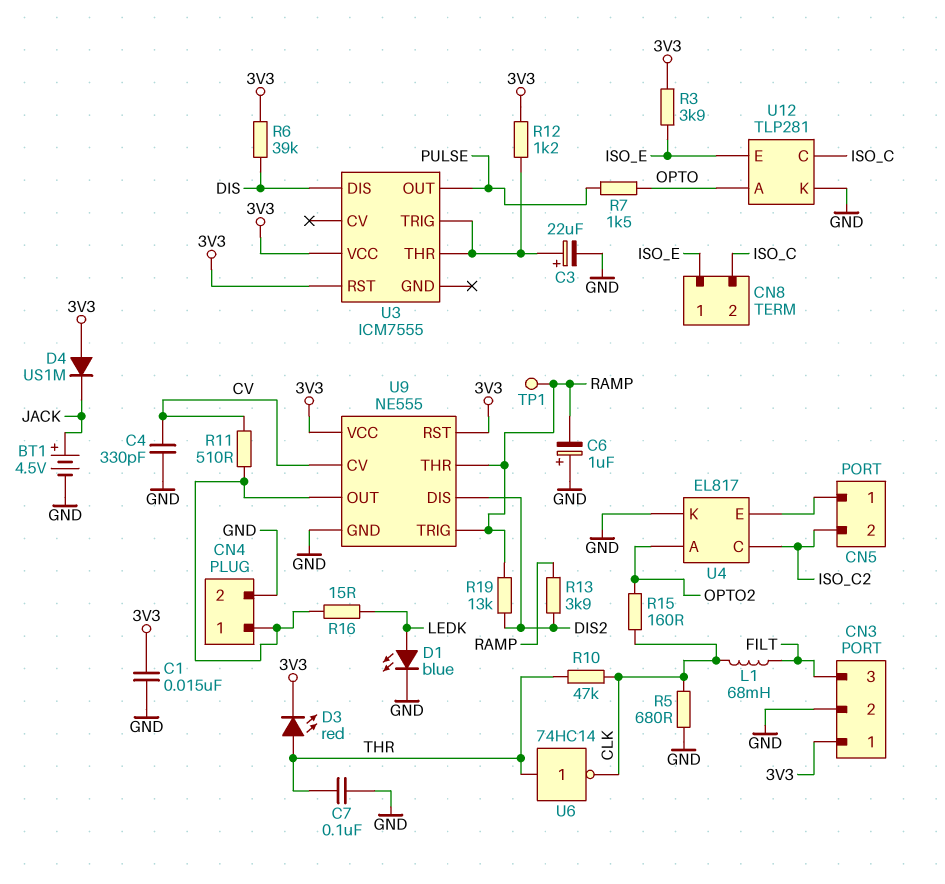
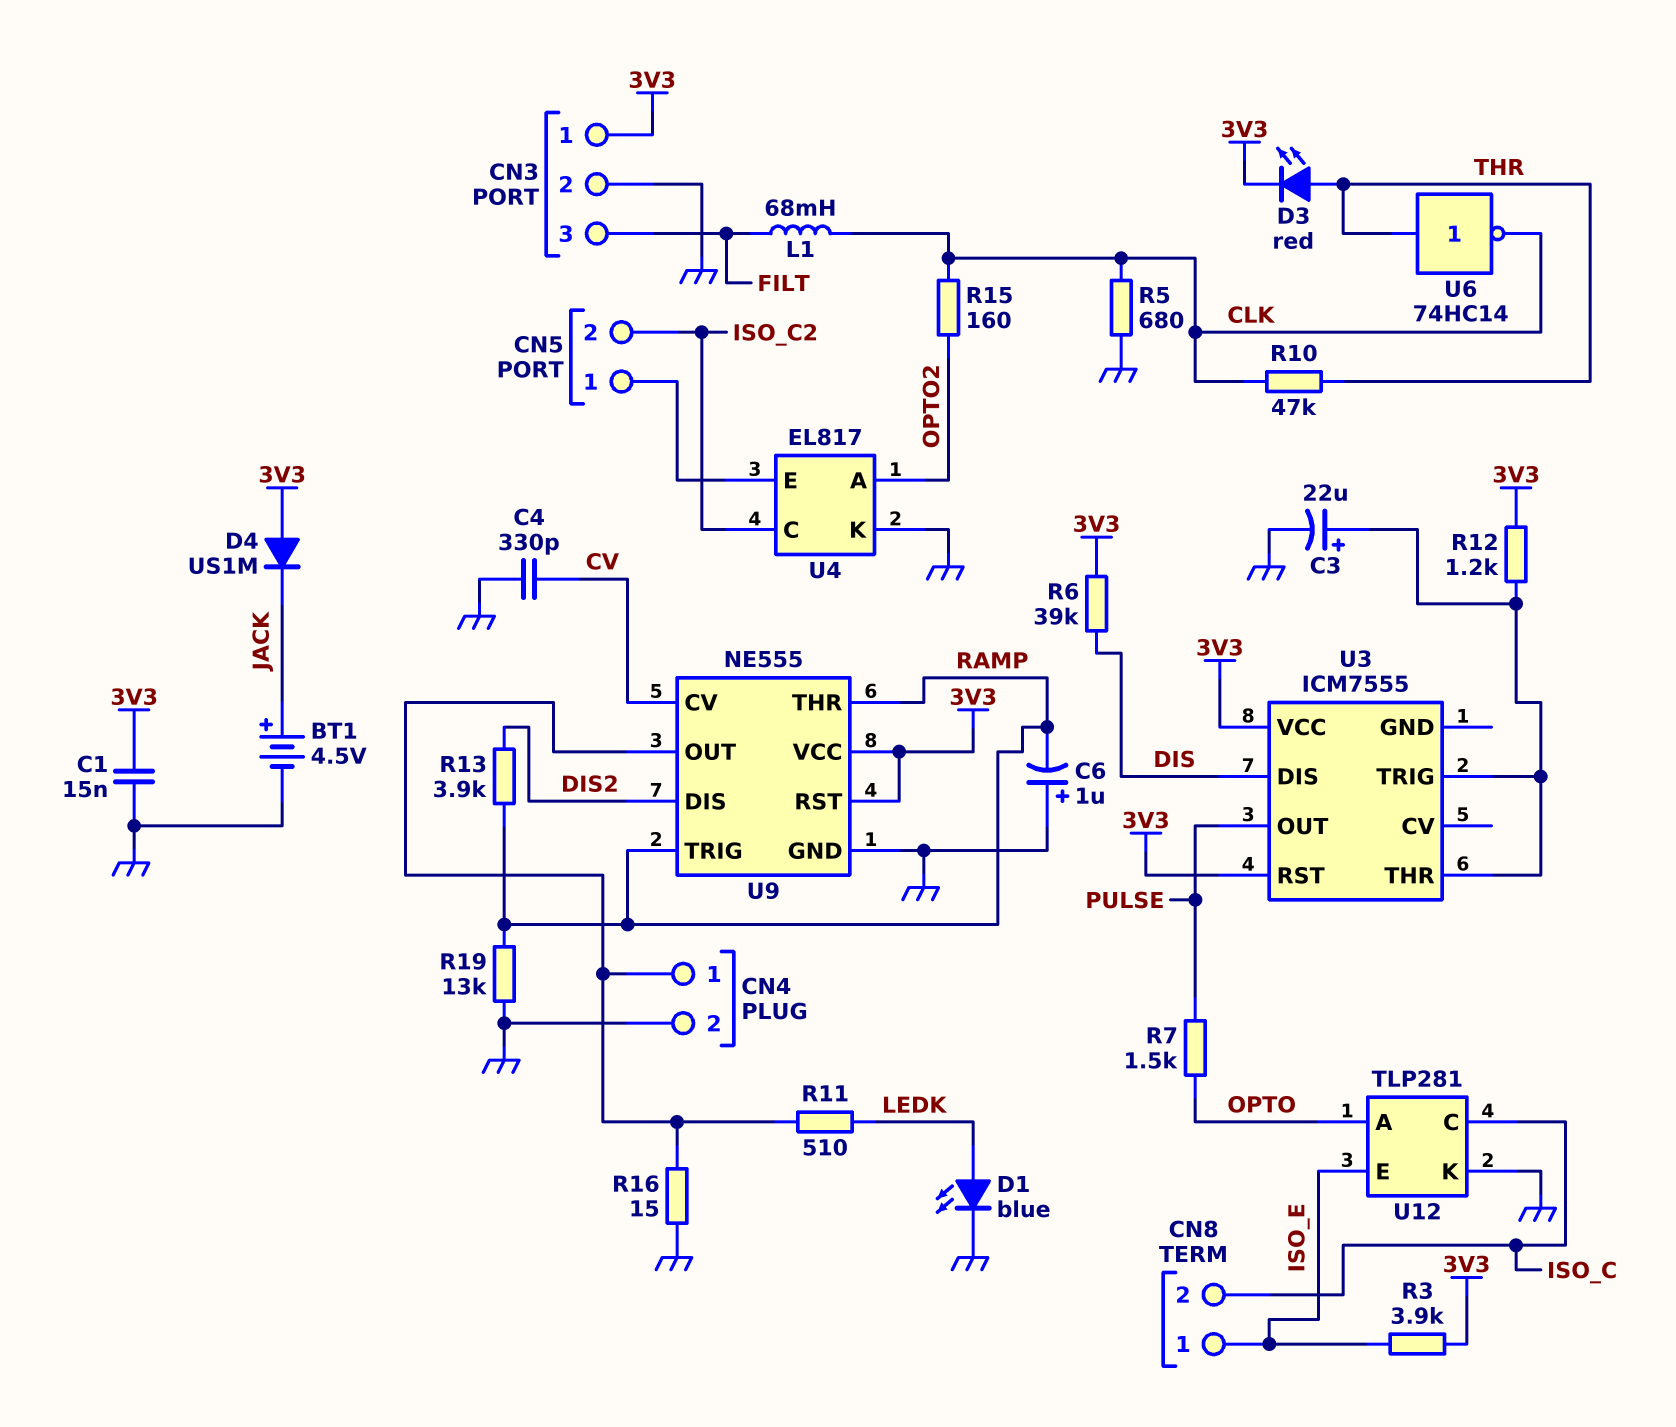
C7: 100nF (GND, THR) -> none
R11: 510 (CN4/1, CV) -> 510 (CN4/1, LEDK)
R16: 15 (CN4/1, LEDK) -> 15 (CN4/1, GND)
R19: 13k (DIS2, RAMP) -> 13k (GND, RAMP)
TP1: test point (RAMP) -> none

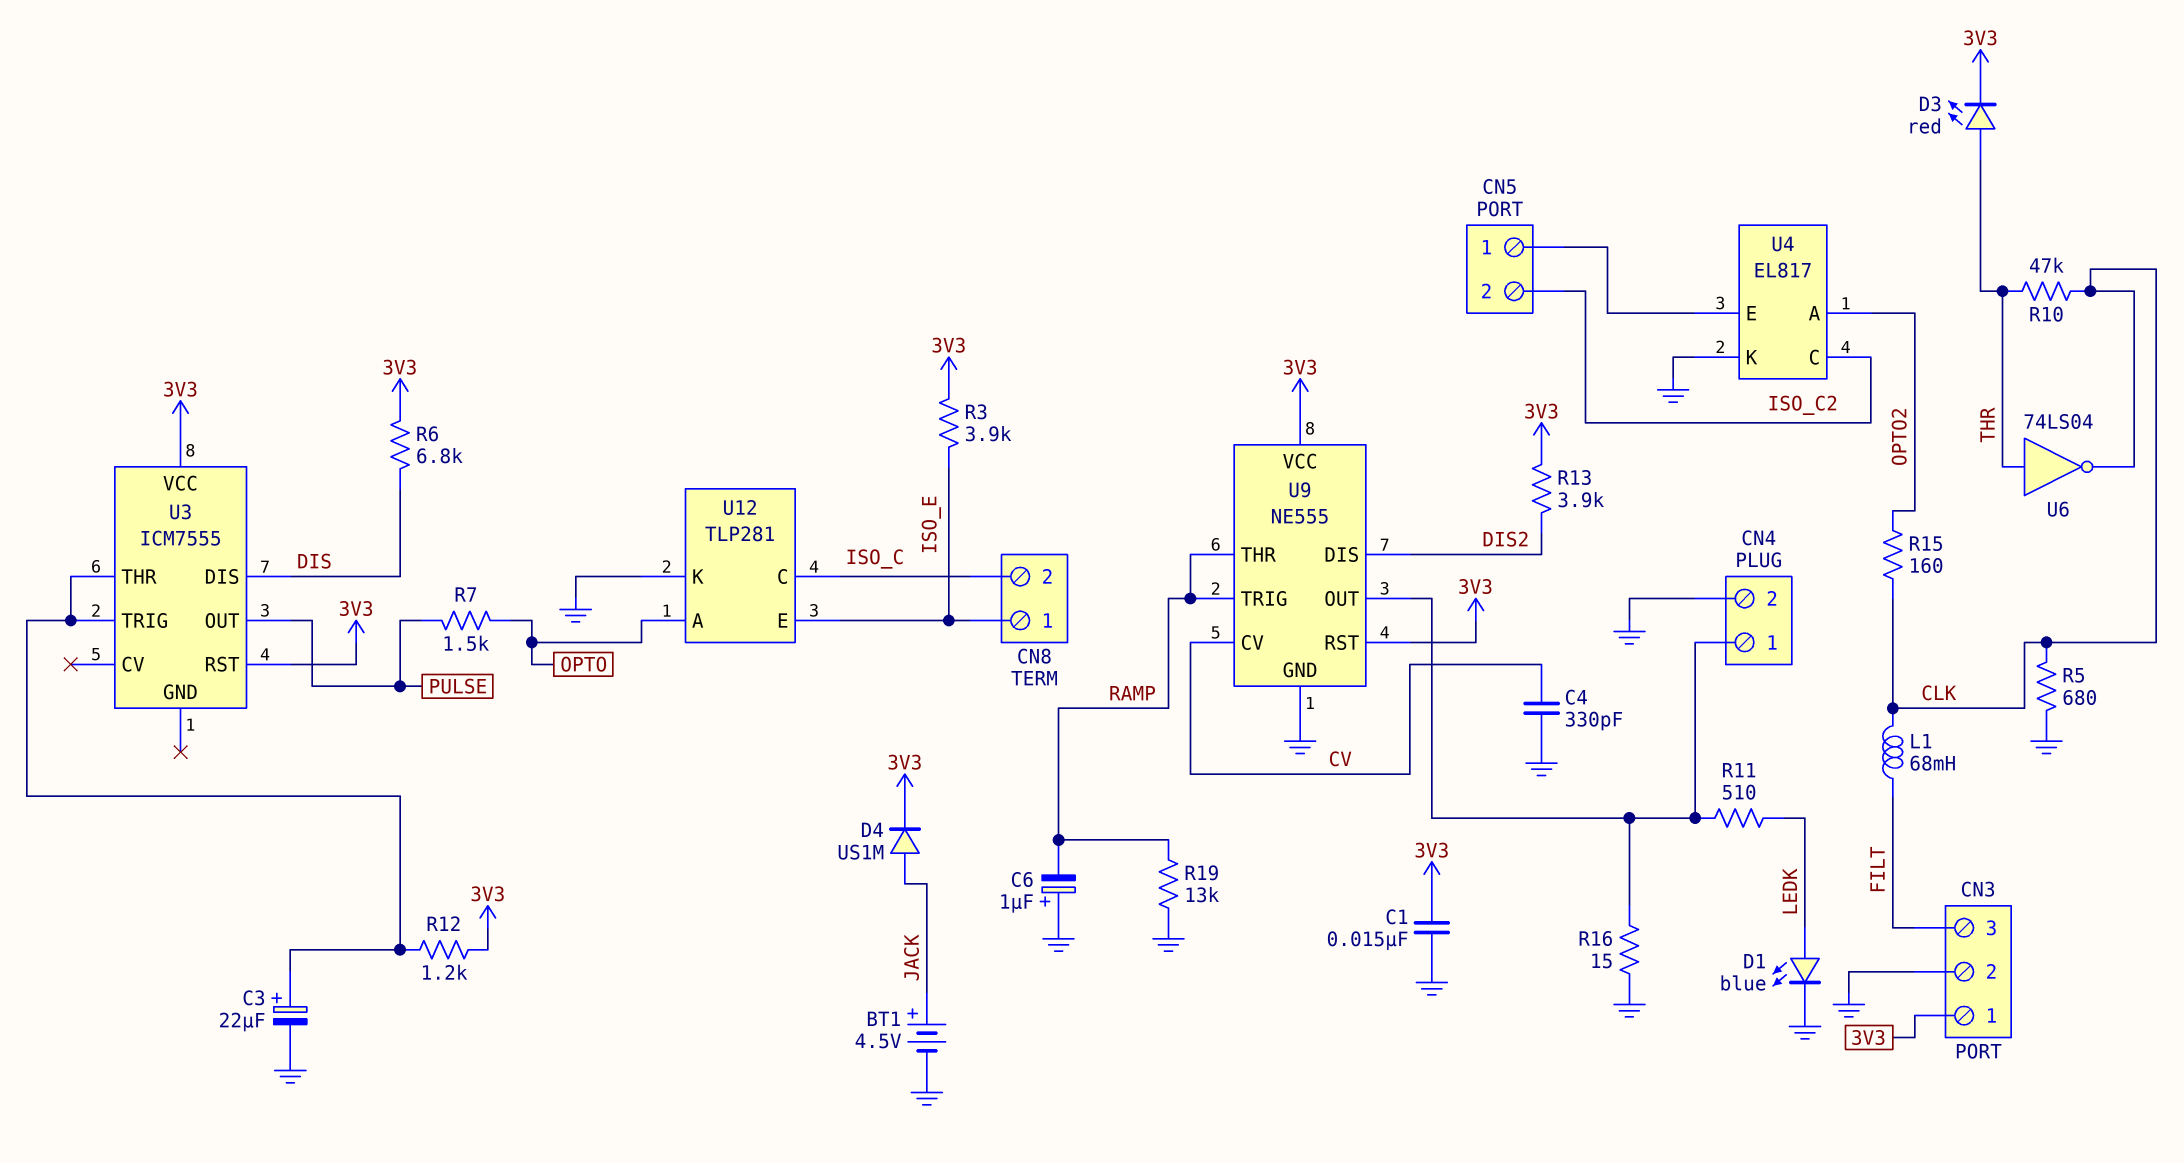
D4: diode US1M (A 3V3, K JACK) -> diode US1M (A JACK, K 3V3)
R6: 39k (3V3, DIS) -> 6.8k (3V3, DIS)
R13: 3.9k (DIS2, RAMP) -> 3.9k (3V3, DIS2)
U6: NOT 74HC14 (in THR, out CLK) -> NOT 74LS04 (in THR, out CLK)

